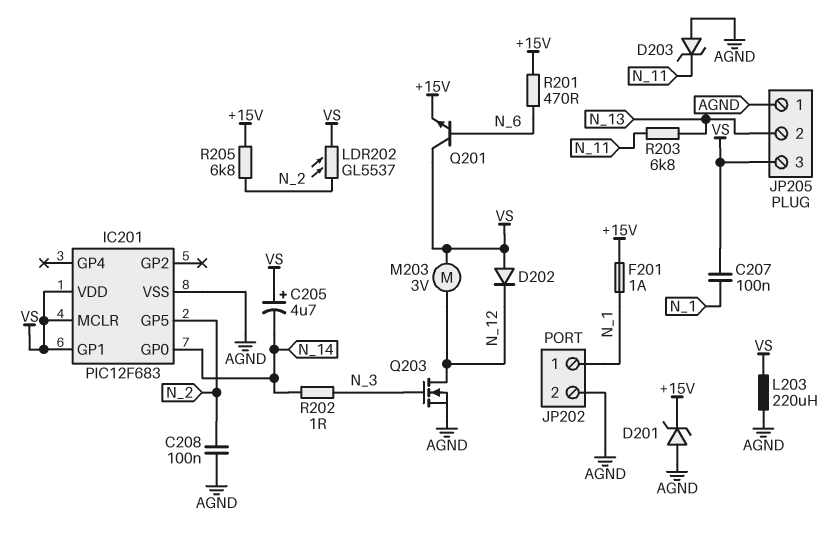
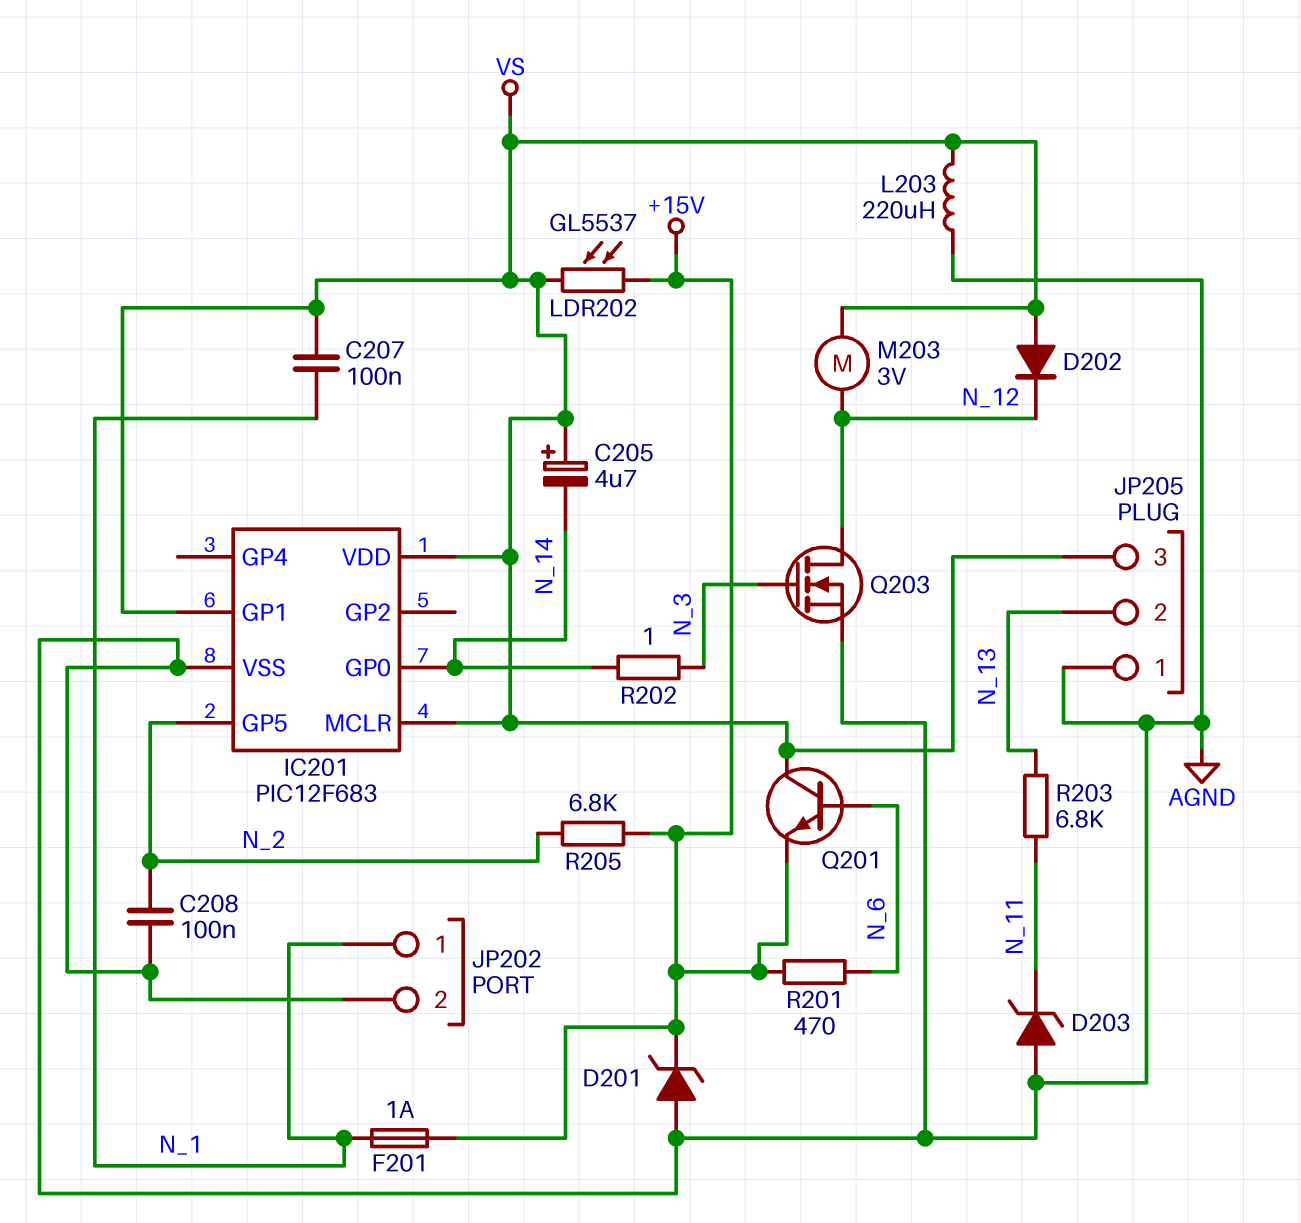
LDR202: GL5537 (N_2, VS) -> GL5537 (+15V, VS)

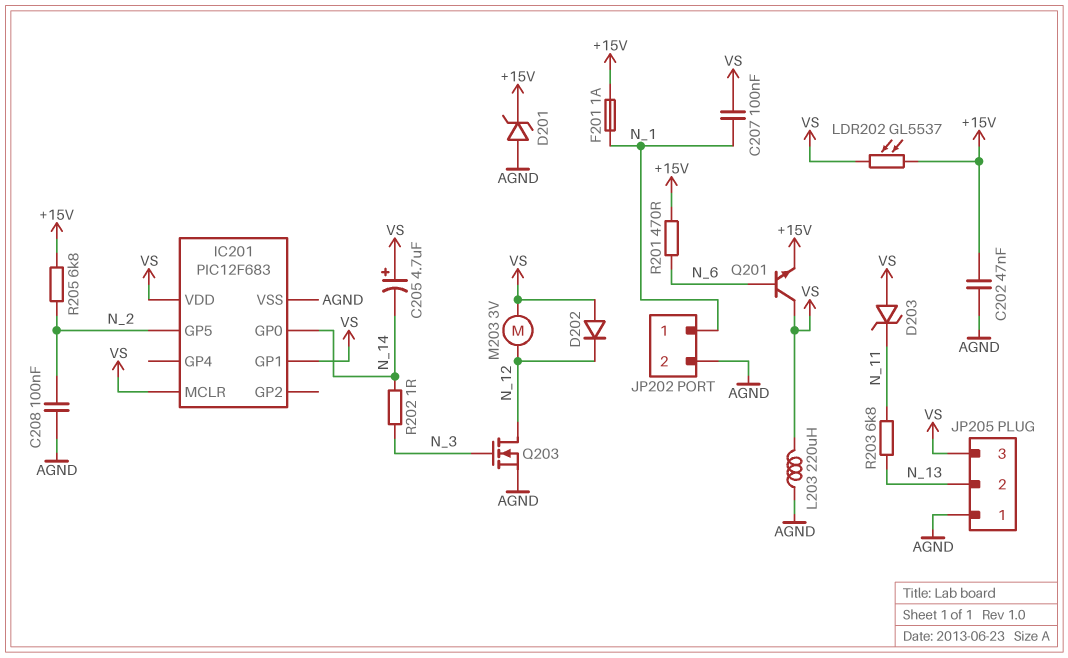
C202: none -> 47nF (+15V, AGND)
D203: zener (A AGND, K N_11) -> zener (A VS, K N_11)

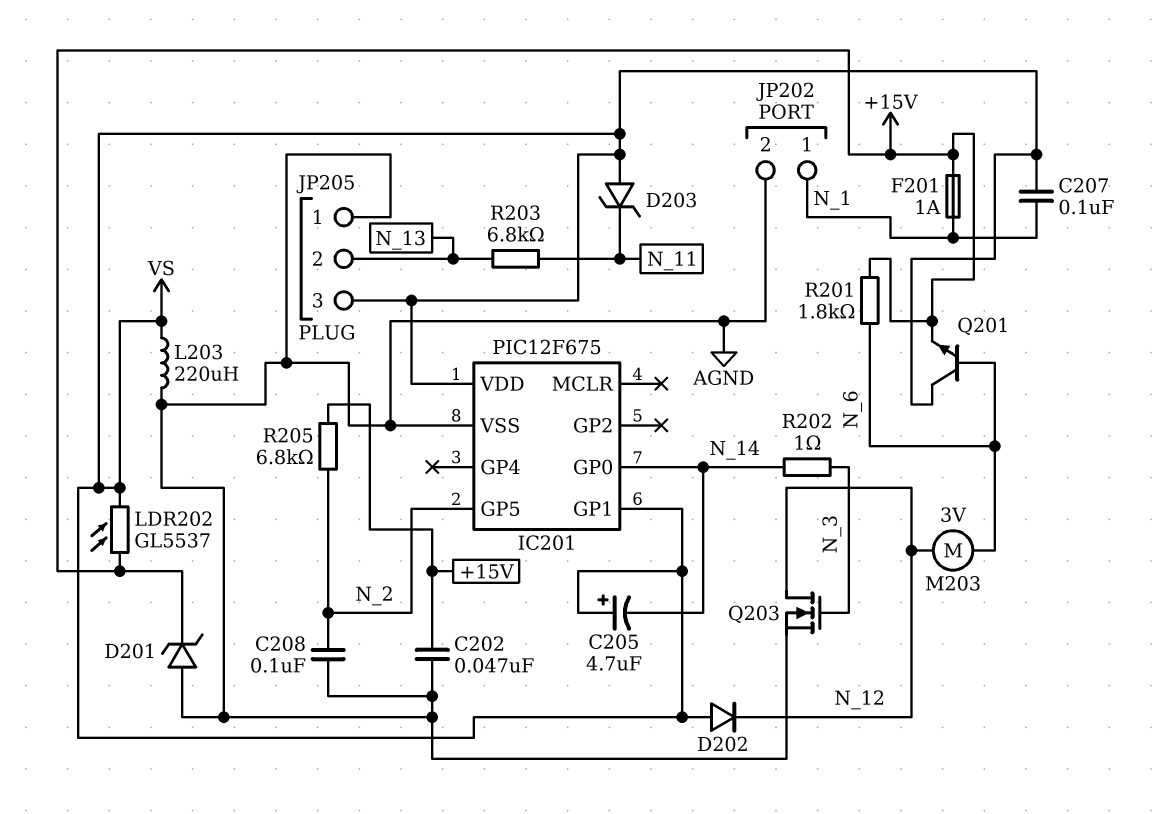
IC201: PIC12F683 -> PIC12F675
IC201 pin MCLR: VS -> none
M203: motor 3V (N_12, VS) -> motor 3V (N_6, N_12)
R201: 470 (+15V, N_6) -> 1.8k (+15V, N_6)

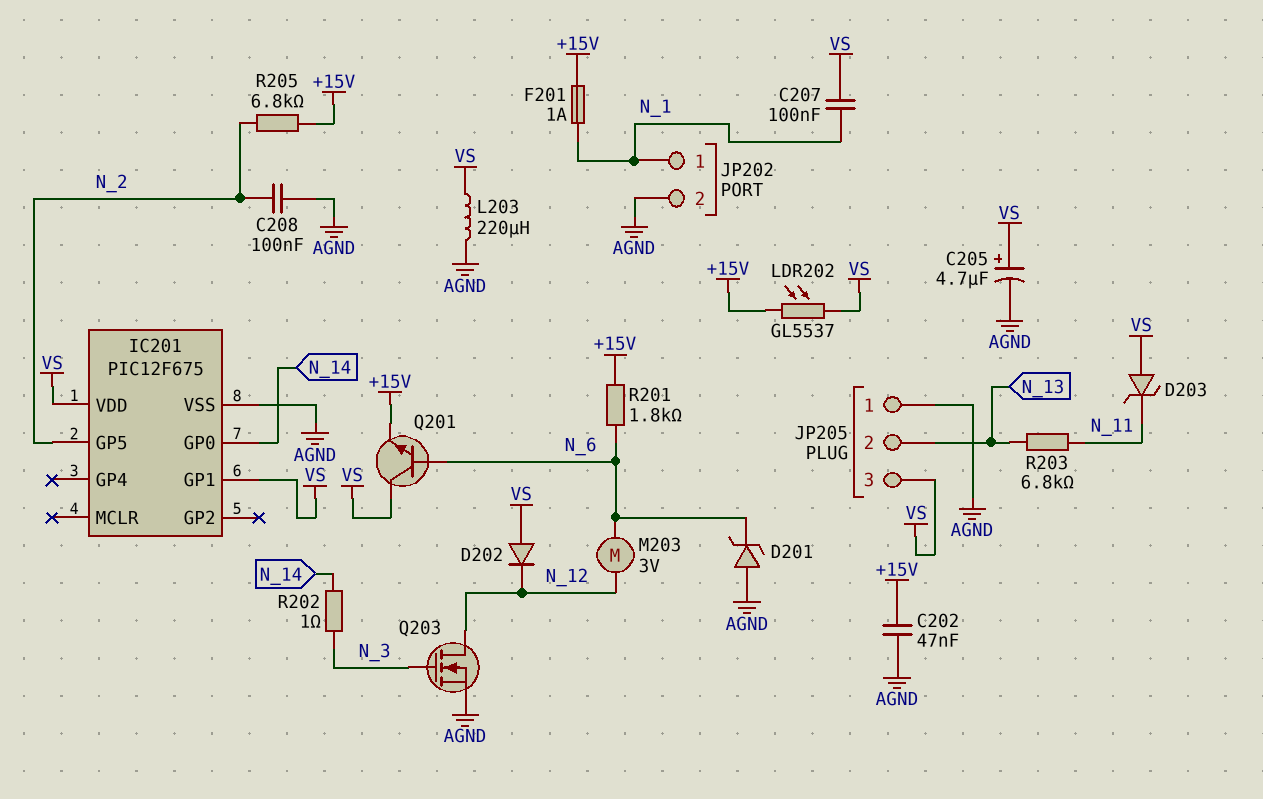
C205: 4.7uF (plus VS, minus N_14) -> 4.7uF (plus VS, minus AGND)
D201: zener (A AGND, K +15V) -> zener (A AGND, K N_6)

